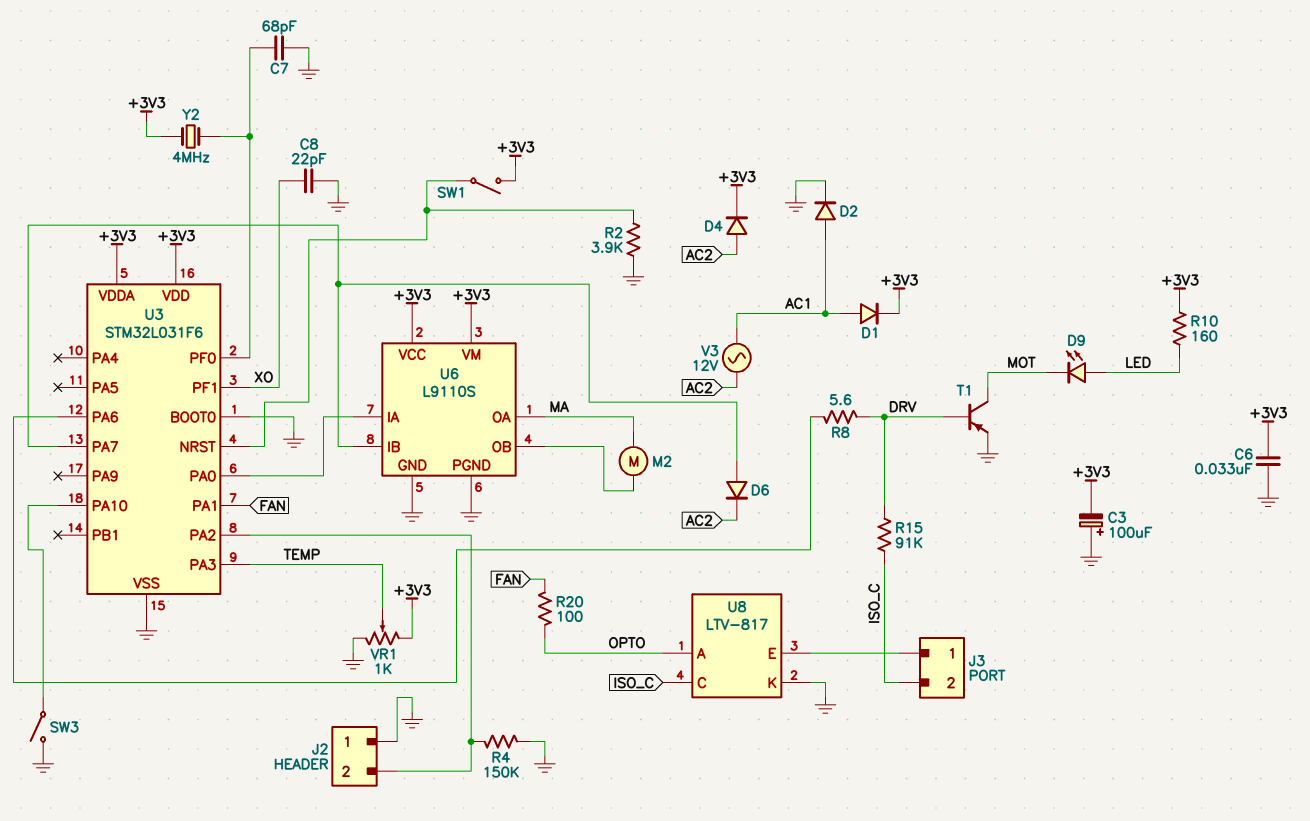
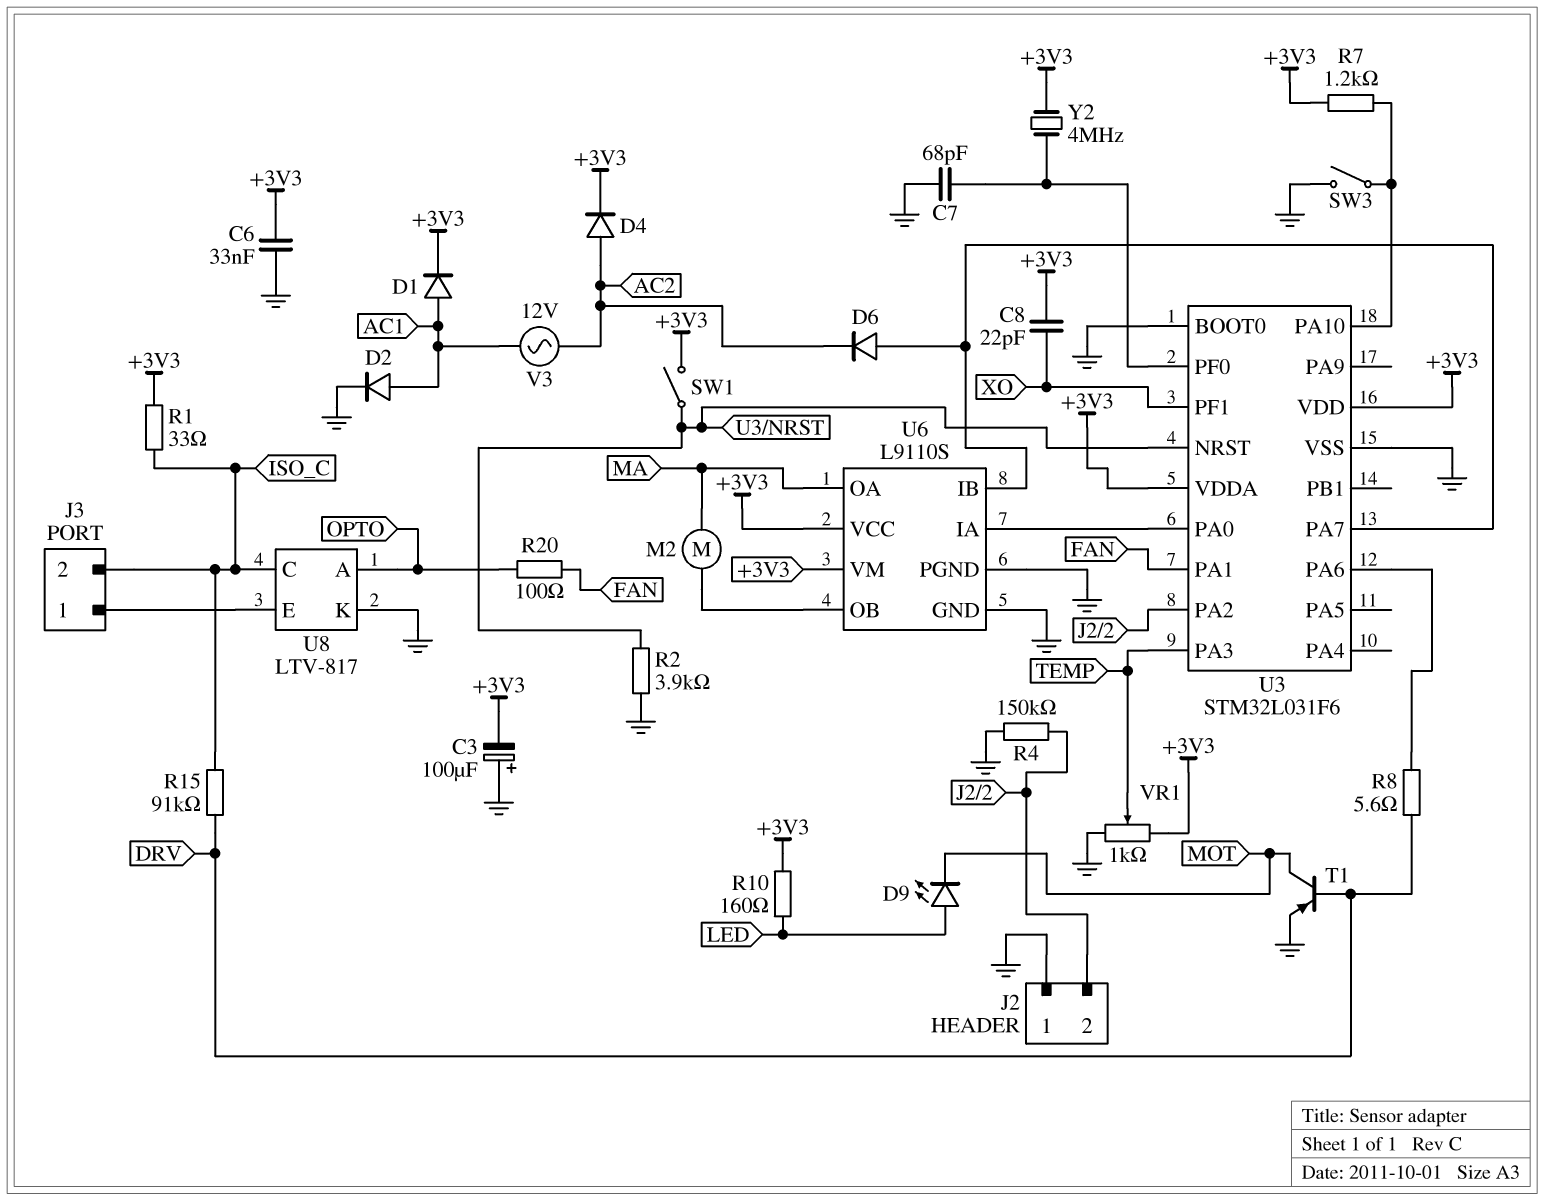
C8: 22pF (GND, XO) -> 22pF (+3V3, XO)
R1: none -> 33 (+3V3, ISO_C)
R7: none -> 1.2k (+3V3, U3/PA10)

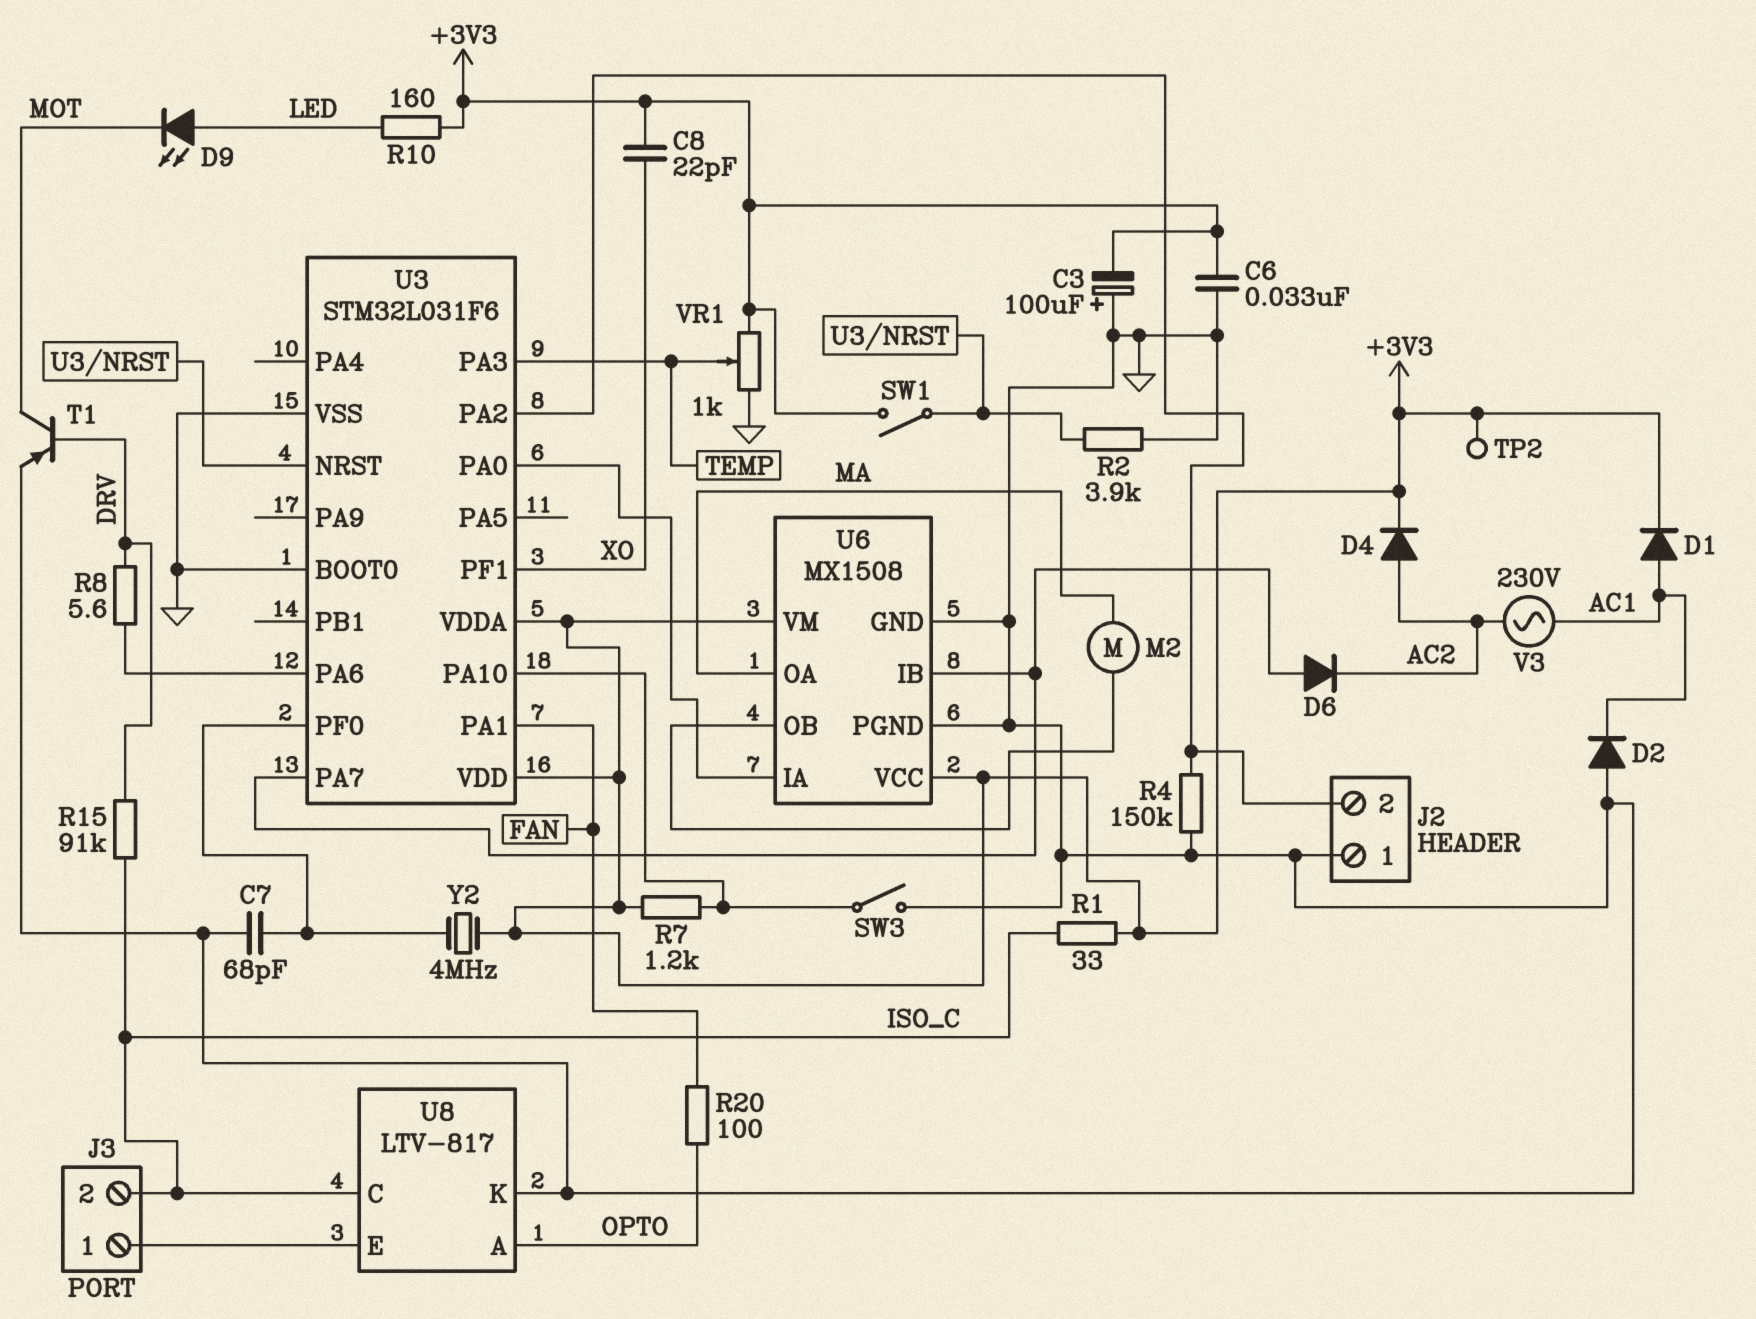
D2: diode (A AC1, K GND) -> diode (A GND, K AC1)
TP2: none -> test point (+3V3)
U6: L9110S -> MX1508
V3: AC 12V (AC1, AC2) -> AC 230V (AC1, AC2)

